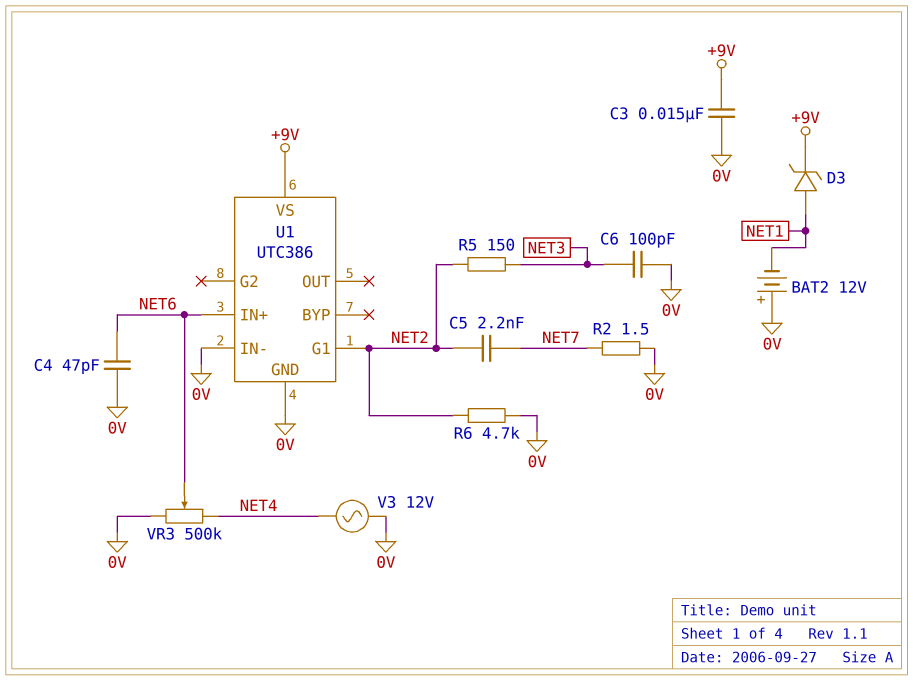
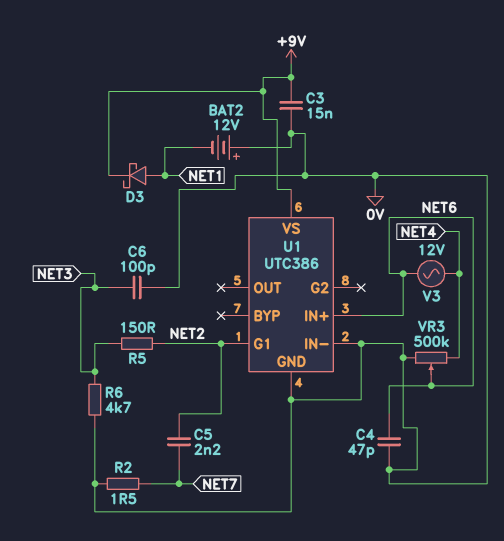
D3: zener (A NET1, K +9V) -> schottky (A NET1, K +9V)
R6: 4.7k (0V, NET2) -> 4.7k (0V, NET3)
V3: AC 12V (0V, NET4) -> AC 12V (NET4, NET6)

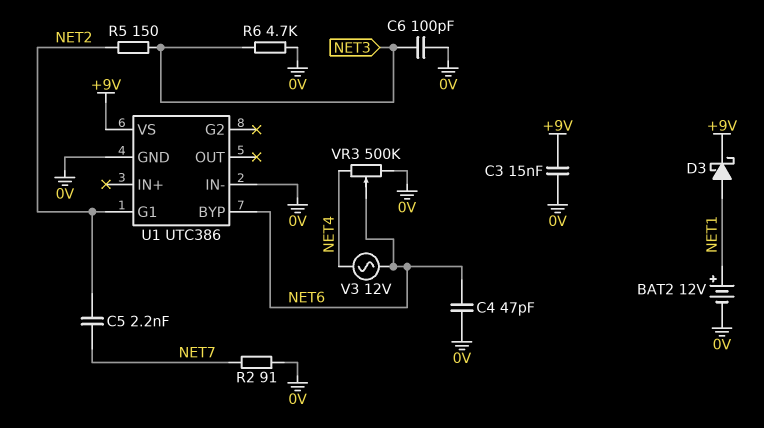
BAT2: 12V (plus 0V, minus NET1) -> 12V (plus NET1, minus 0V)
R2: 1.5 (0V, NET7) -> 91 (0V, NET7)
U1 pin BYP: none -> NET6
U1 pin IN+: NET6 -> none

